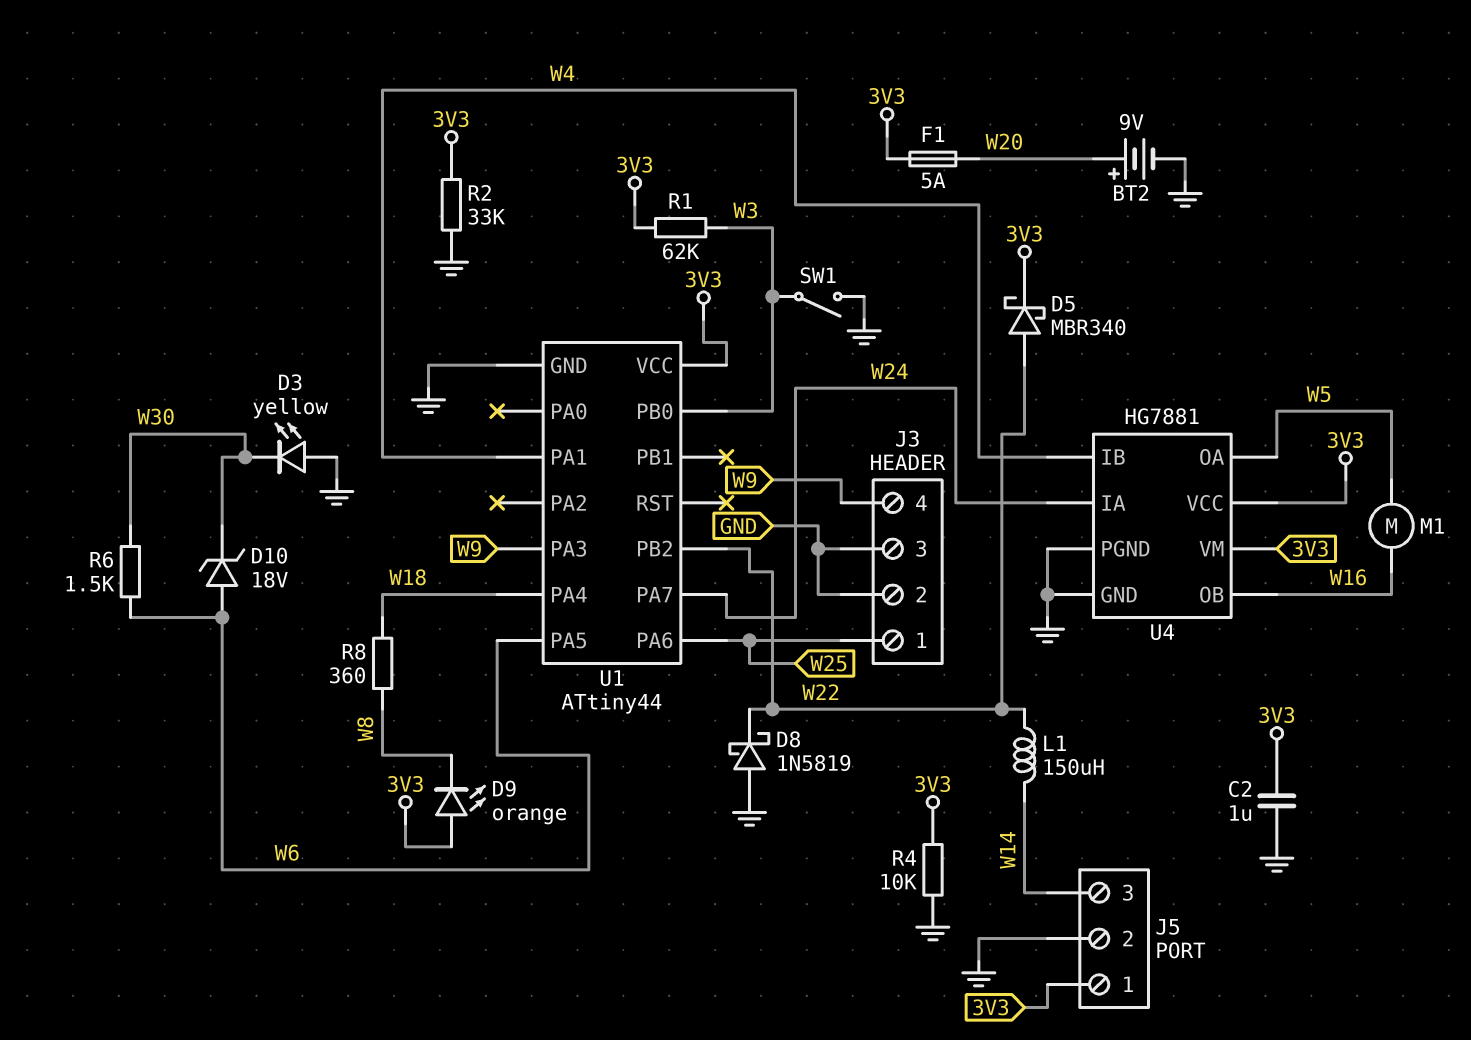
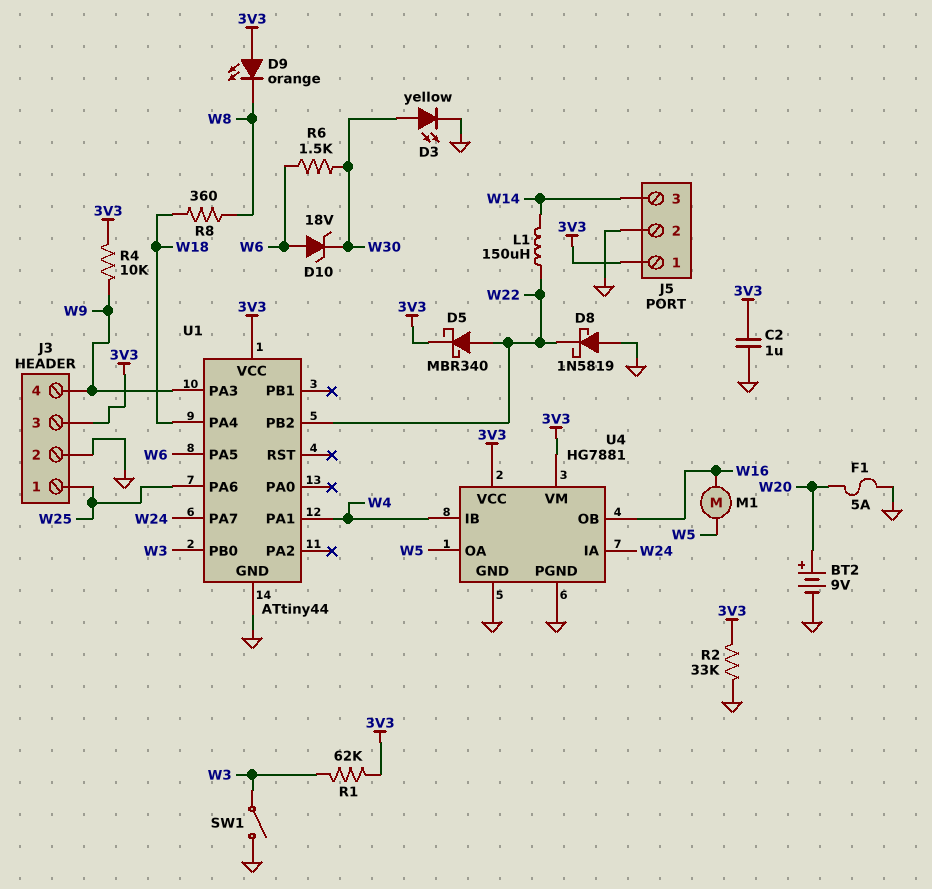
D3: LED yellow (A GND, K W30) -> LED yellow (A W30, K GND)
F1: 5A (3V3, W20) -> 5A (GND, W20)
J3 pin 3: GND -> 3V3
R4: 10k (3V3, GND) -> 10k (3V3, W9)

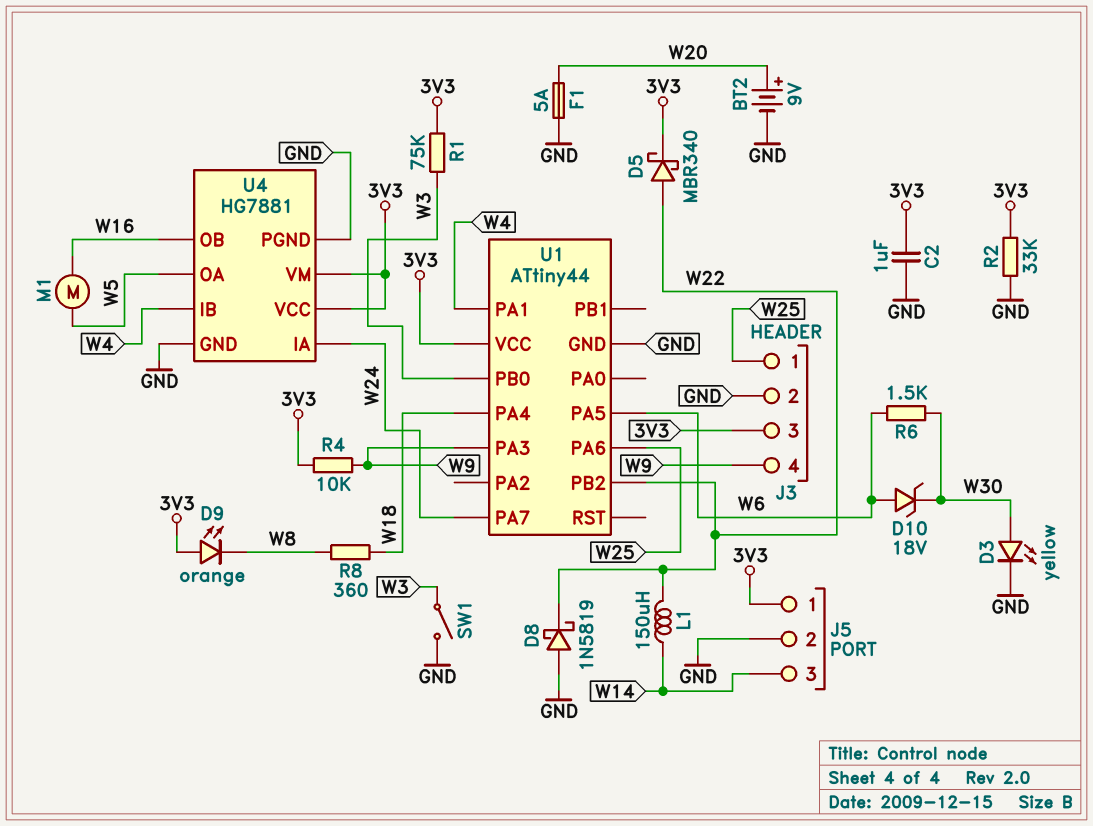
R1: 62k (3V3, W3) -> 75k (3V3, W3)

